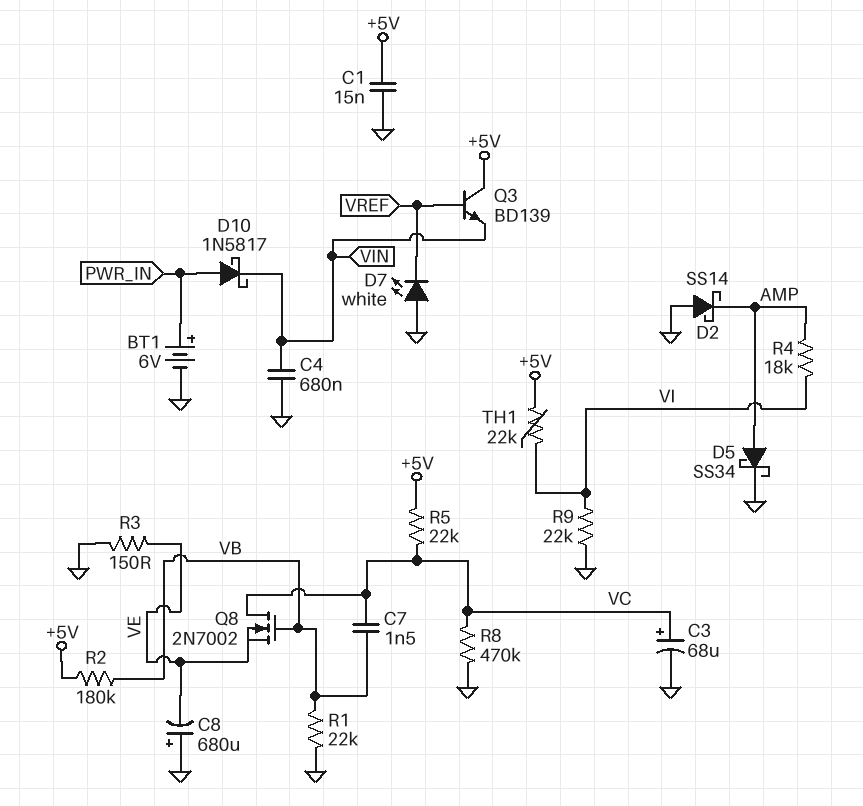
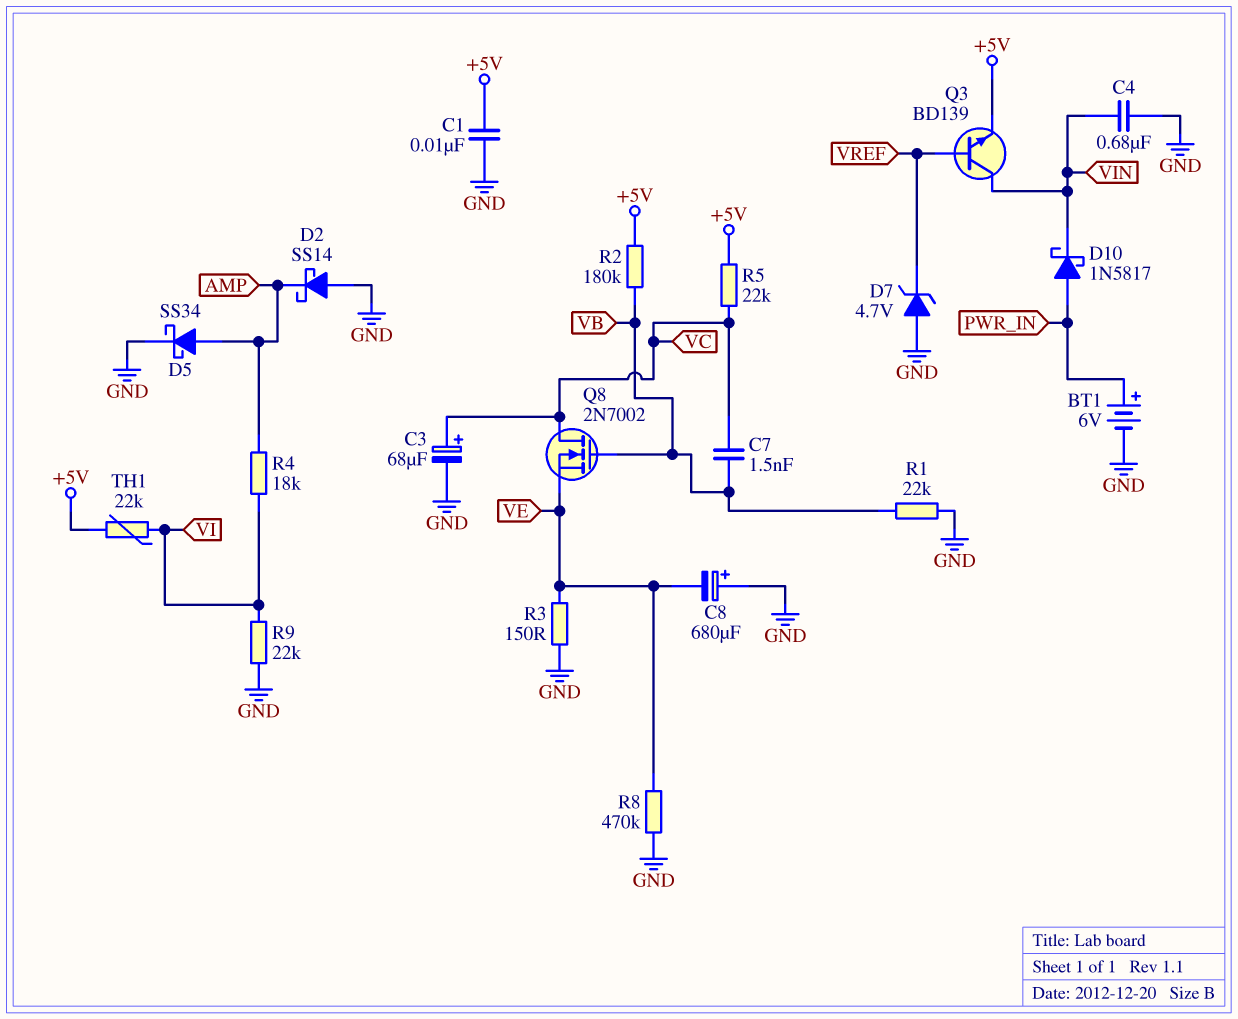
C1: 15nF (+5V, GND) -> 10nF (+5V, GND)
D7: LED white (A GND, K VREF) -> zener 4.7V (A GND, K VREF)
Q3: NPN BD139 (B VREF, C +5V, E VIN) -> NPN BD139 (B VREF, C VIN, E +5V)
R8: 470k (GND, VC) -> 470k (GND, VE)

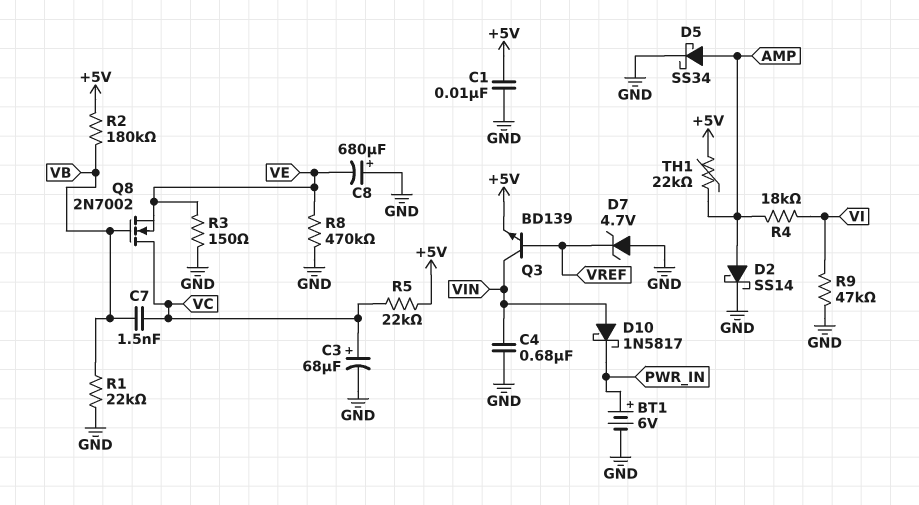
D2: schottky SS14 (A GND, K AMP) -> schottky SS14 (A AMP, K GND)
D10: schottky 1N5817 (A PWR_IN, K VIN) -> schottky 1N5817 (A VIN, K PWR_IN)
R9: 22k (GND, VI) -> 47k (GND, VI)
TH1: 22k (+5V, VI) -> 22k (+5V, AMP)

